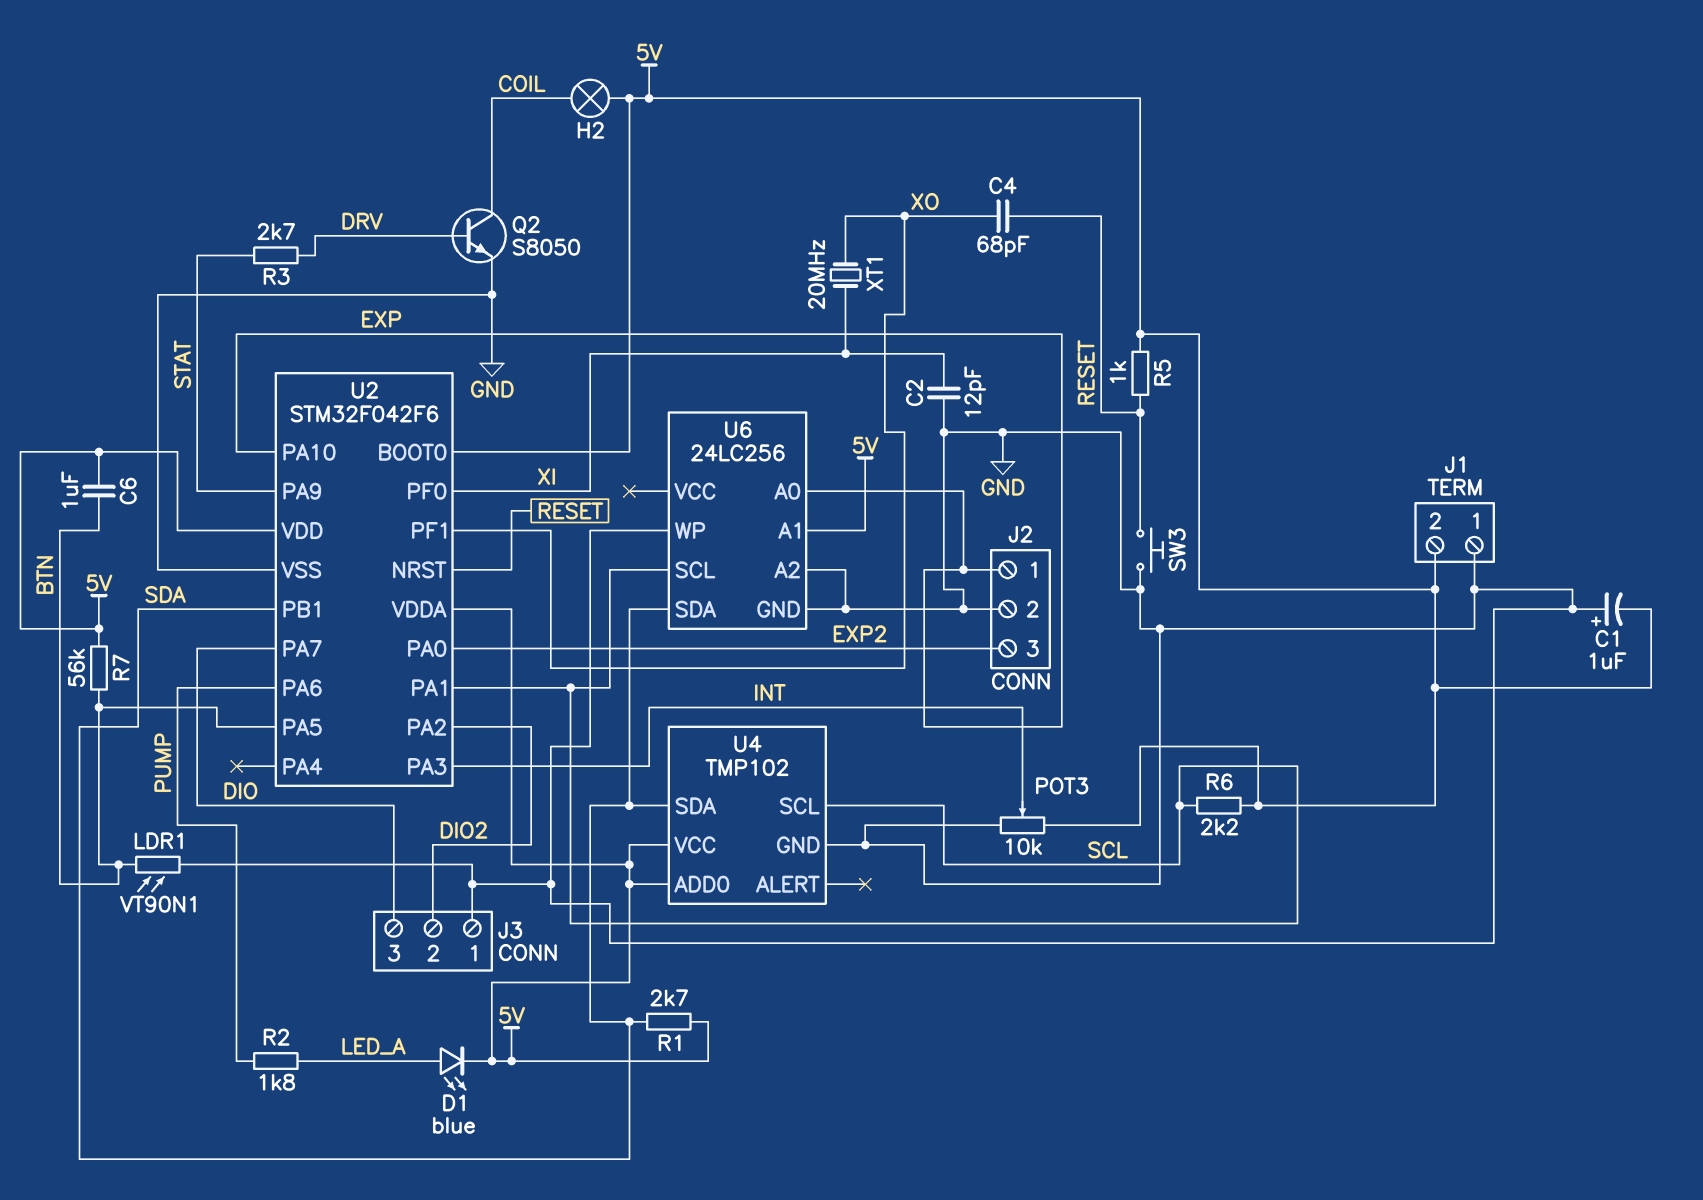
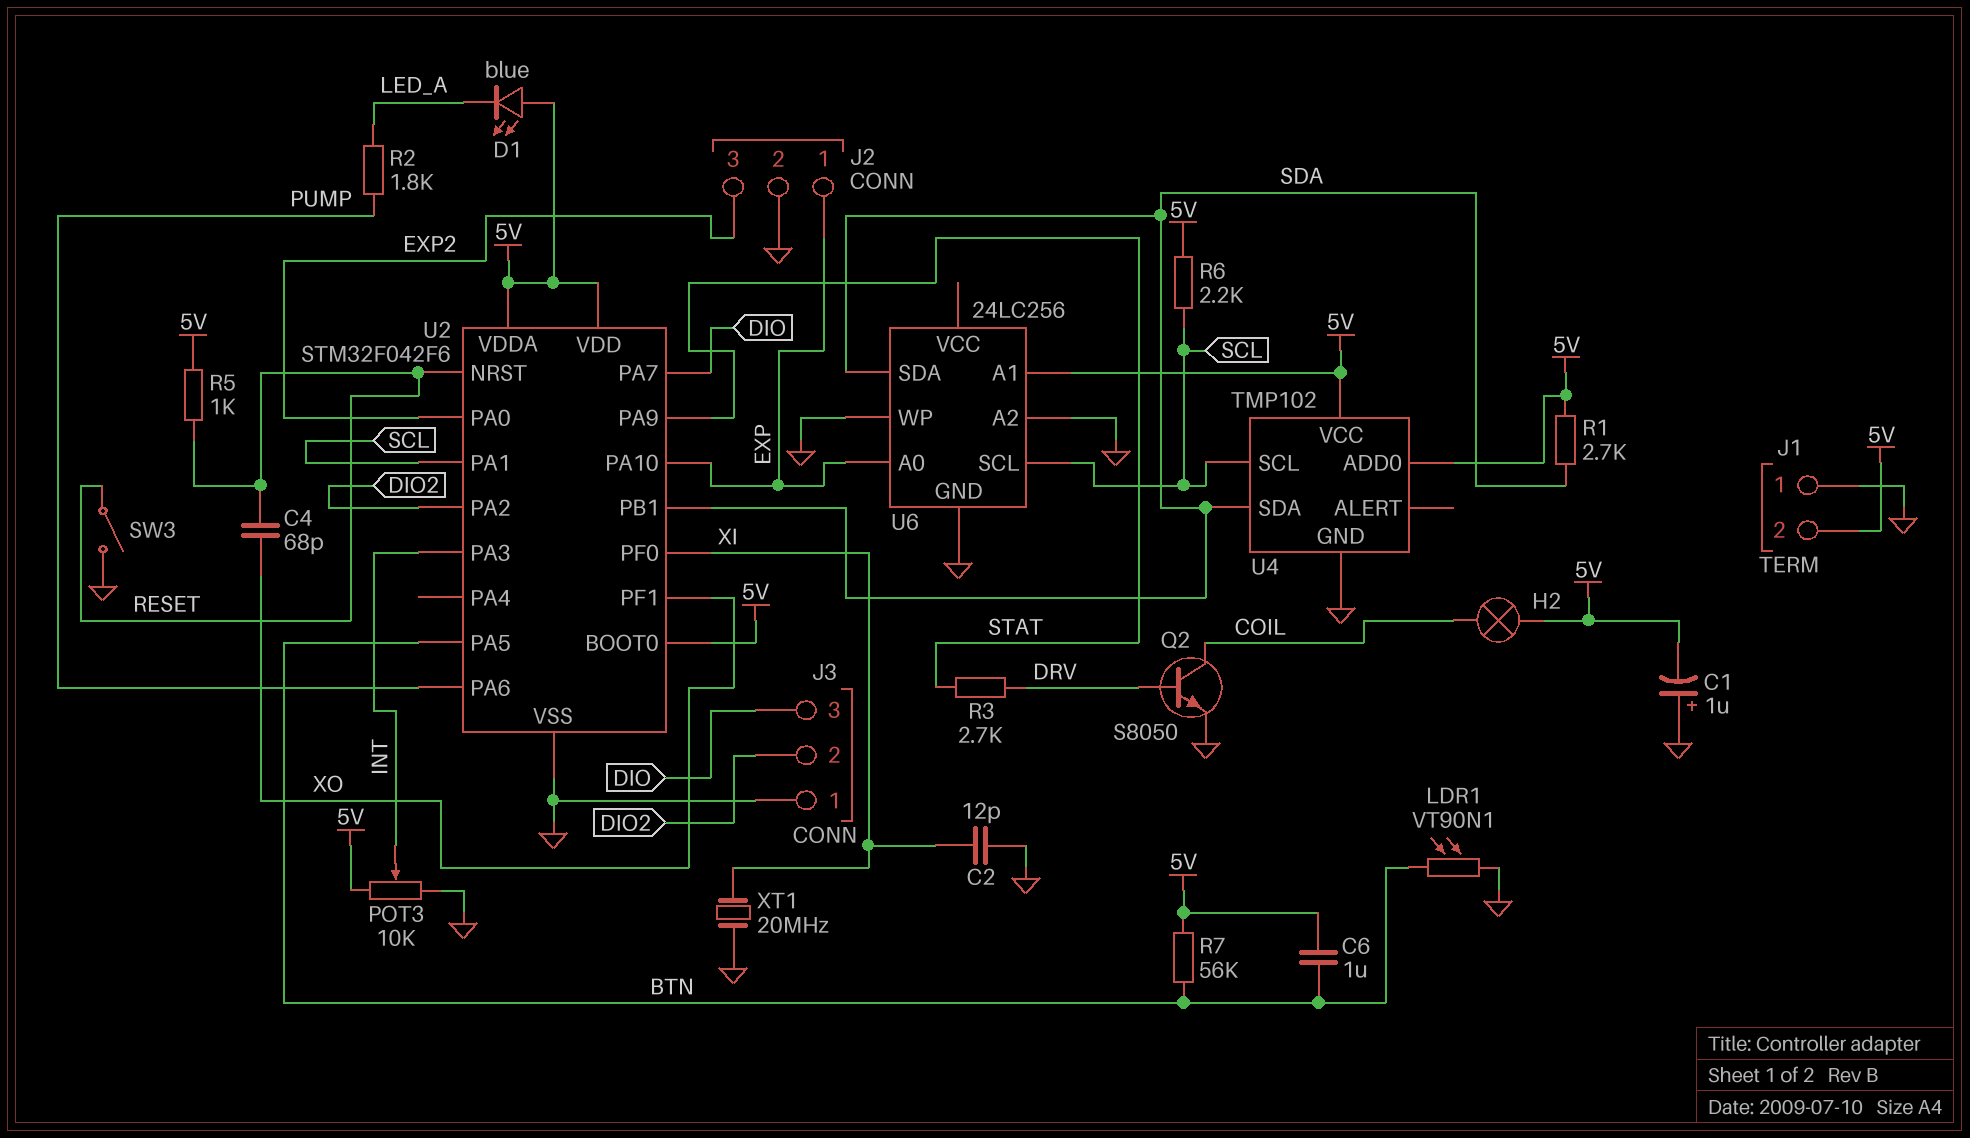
D1: LED blue (A LED_A, K 5V) -> LED blue (A 5V, K LED_A)
SW3: button (GND, RESET) -> switch (GND, RESET)
XT1: 20MHz (XI, XO) -> 20MHz (GND, XI)

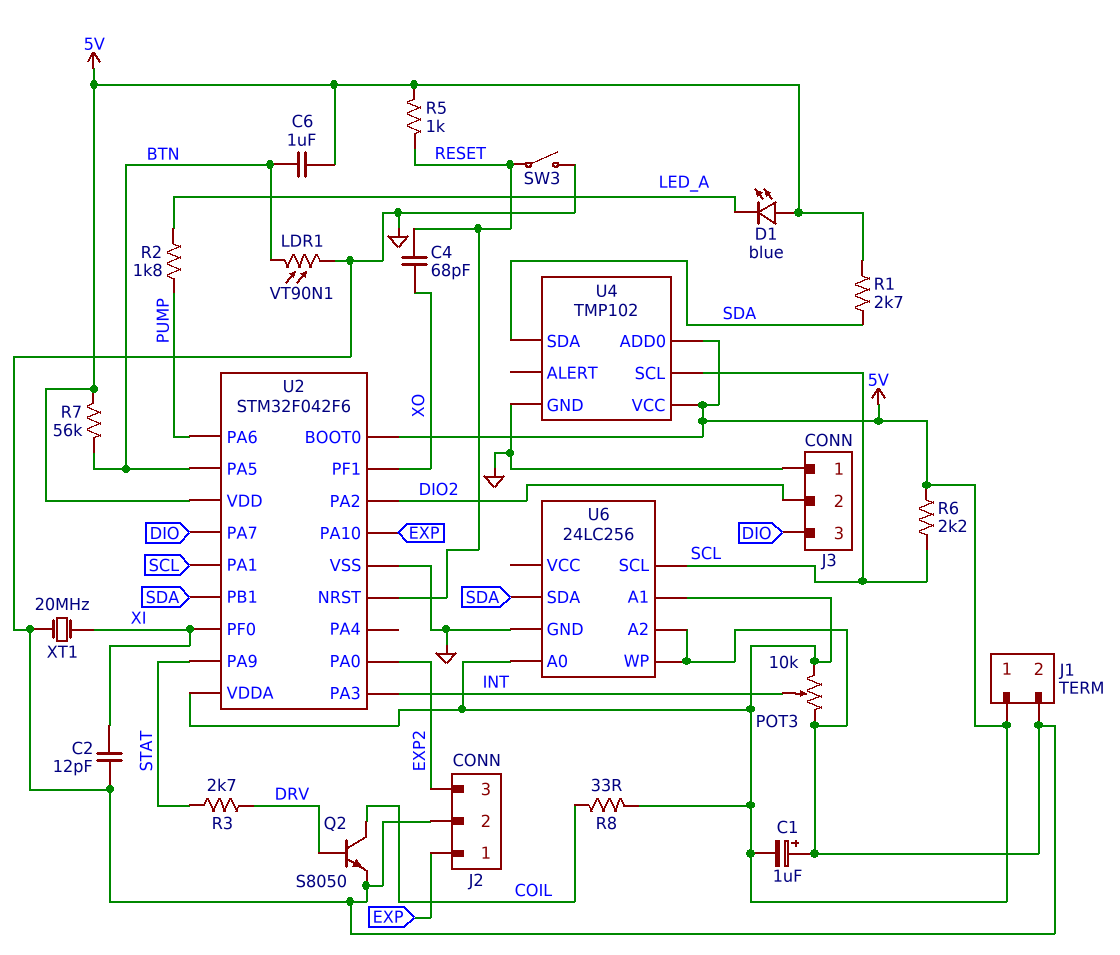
H2: lamp (5V, COIL) -> none
J1 pin 1: GND -> 5V
J1 pin 2: 5V -> GND
R8: none -> 33 (5V, COIL)
U6 pin A0: EXP -> 5V

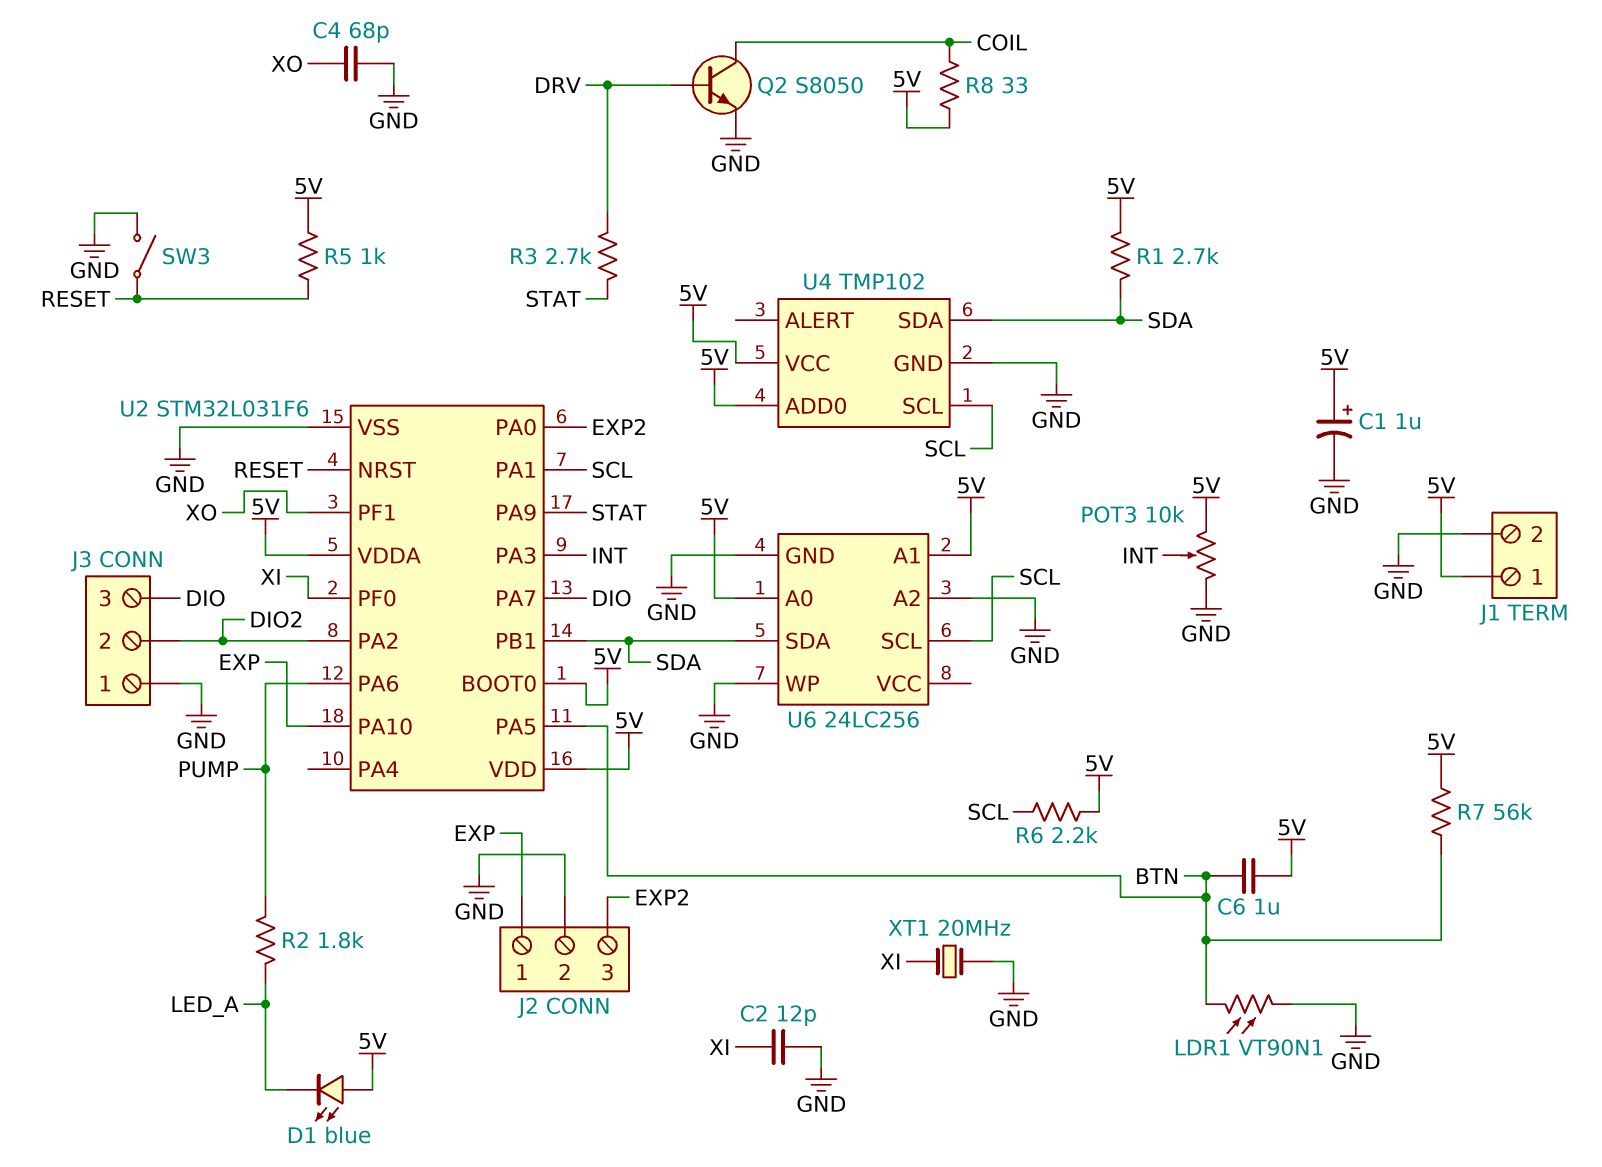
C1: 1uF (plus GND, minus 5V) -> 1uF (plus 5V, minus GND)
C4: 68pF (RESET, XO) -> 68pF (GND, XO)
U2: STM32F042F6 -> STM32L031F6

